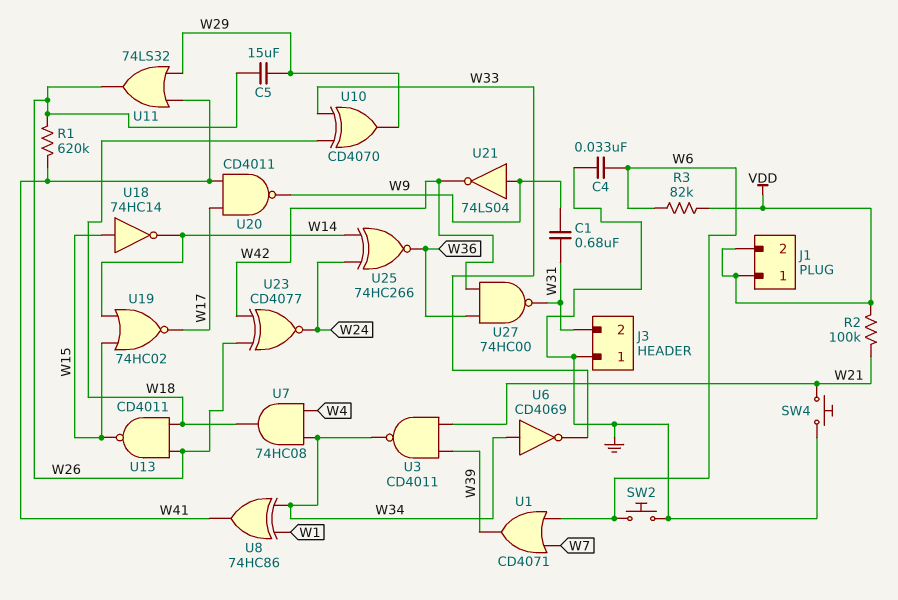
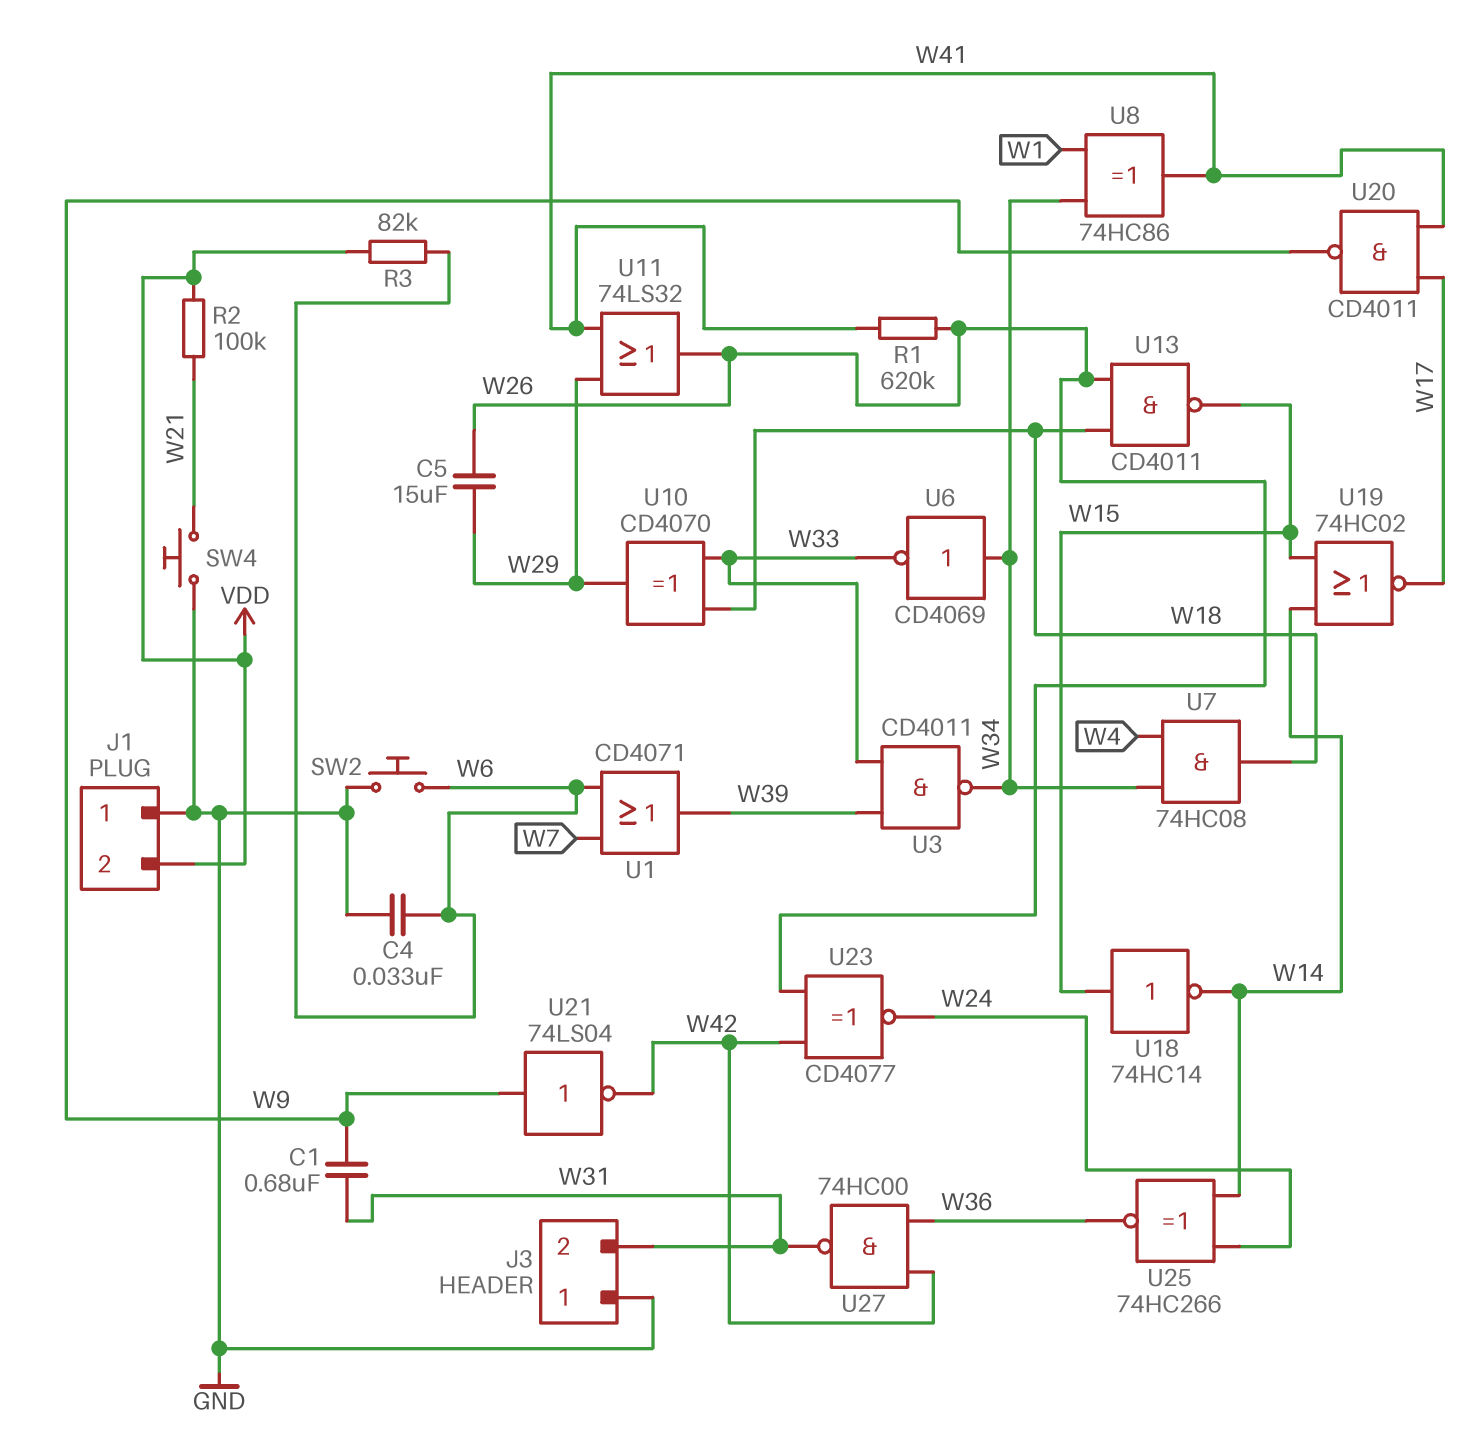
J1 pin 1: VDD -> GND
U3: NAND CD4011 (in W21, in W39, out W34) -> NAND CD4011 (in W33, in W39, out W34)

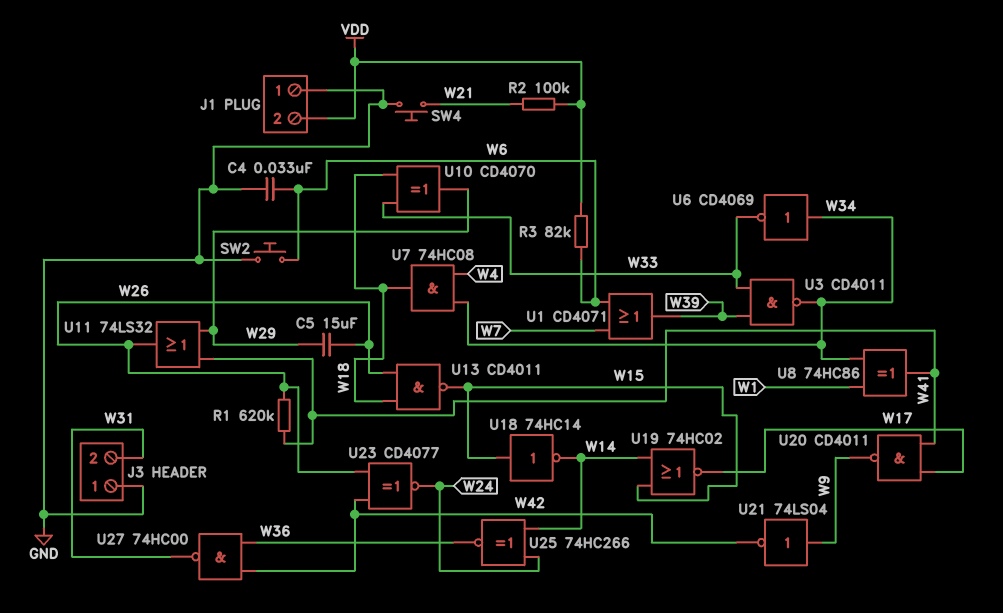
C1: 680nF (W9, W31) -> none

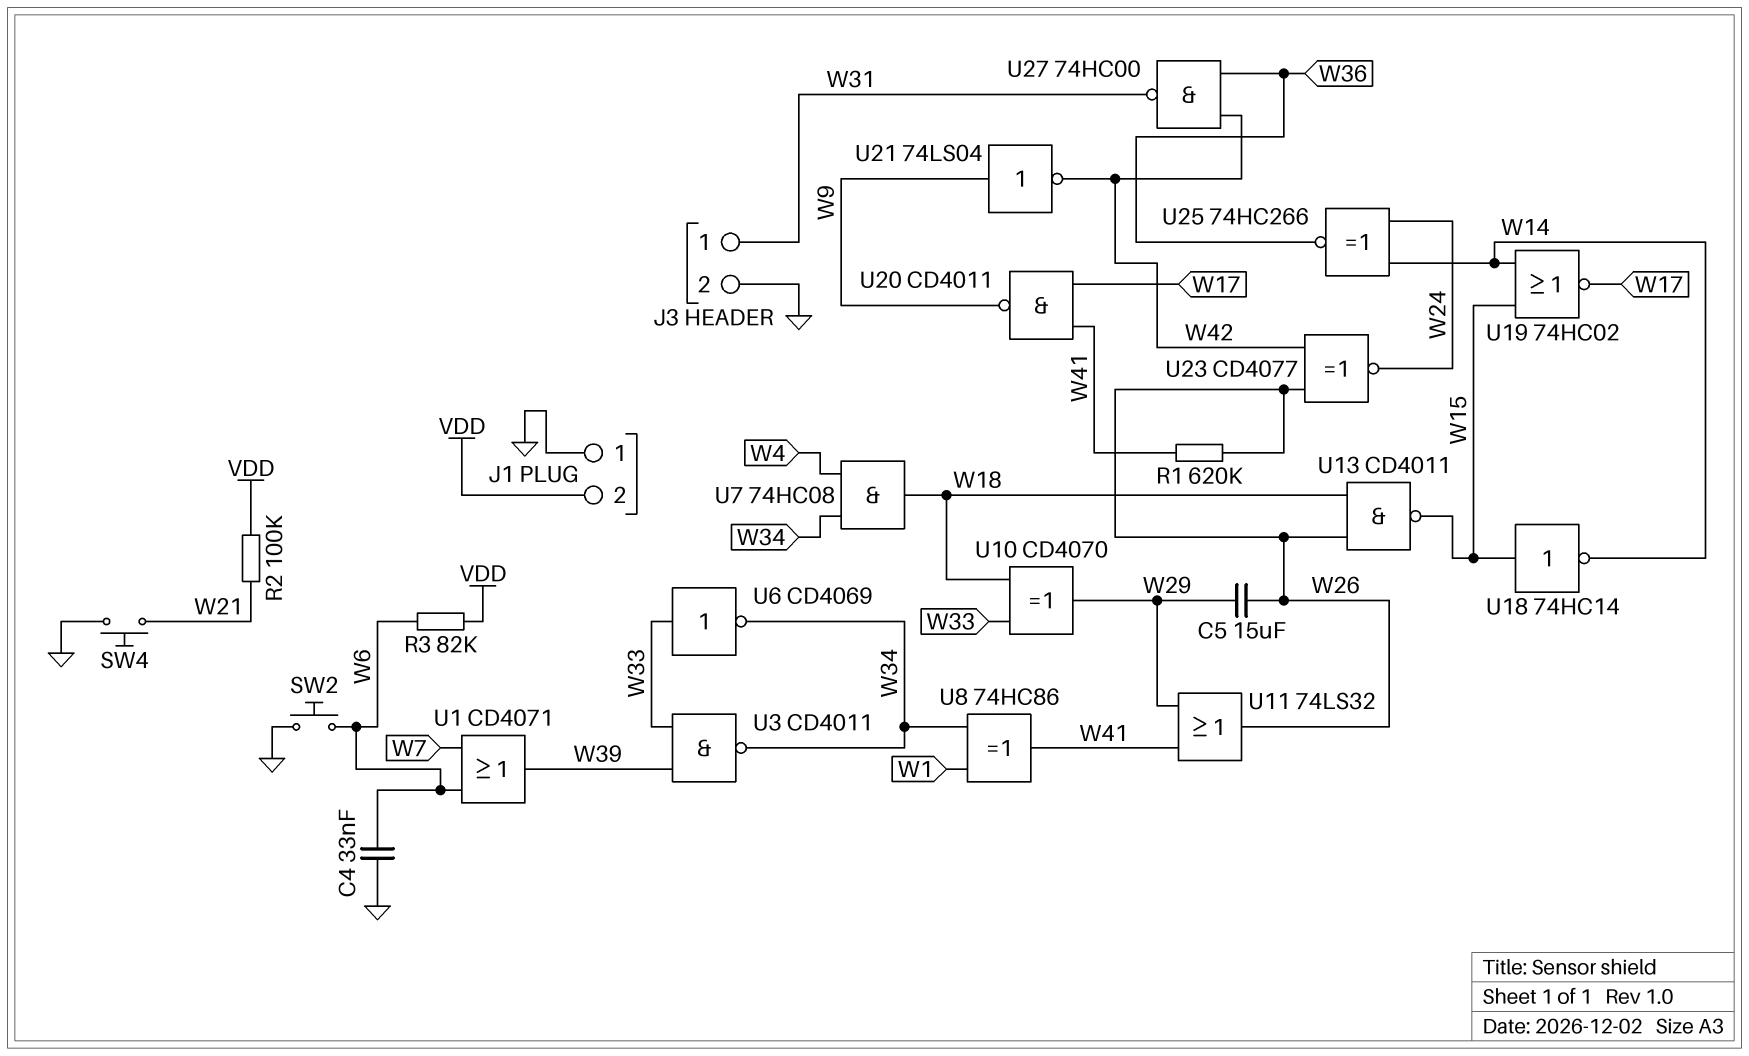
J3 pin 1: GND -> W31
J3 pin 2: W31 -> GND
U6: NOT CD4069 (in W34, out W33) -> NOT CD4069 (in W33, out W34)

